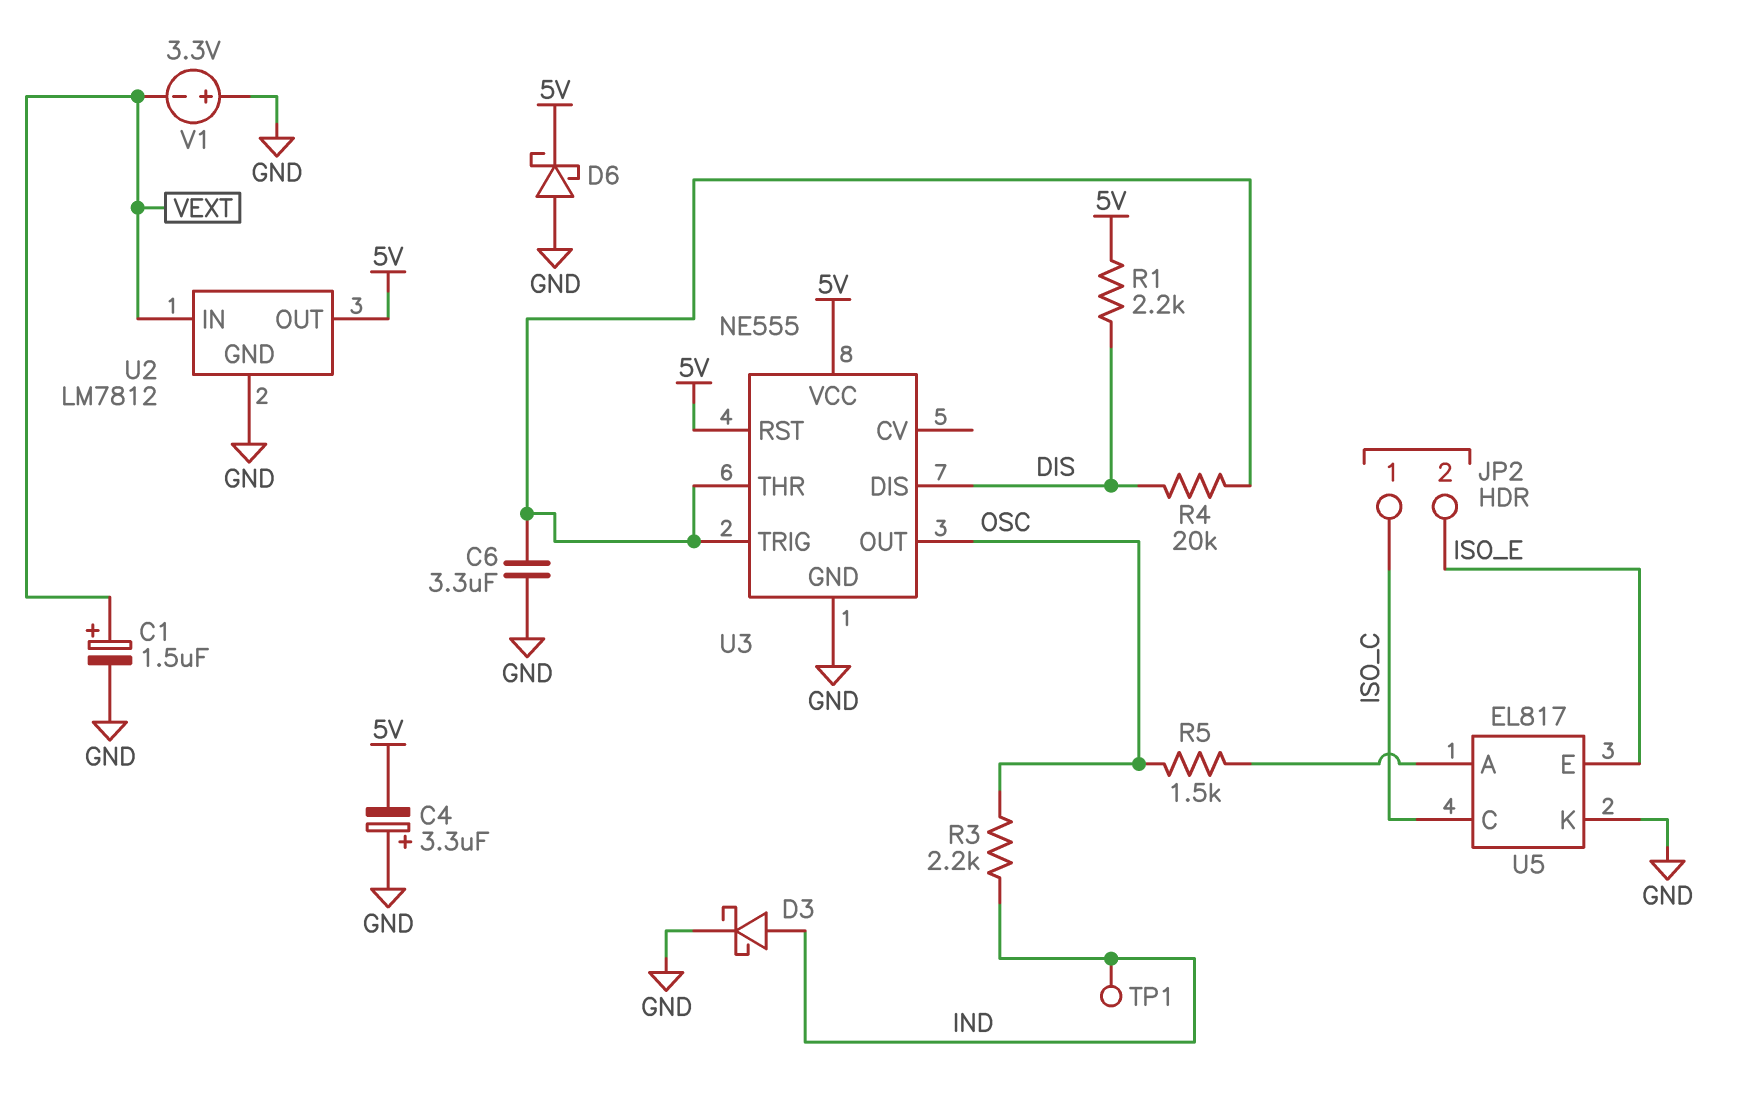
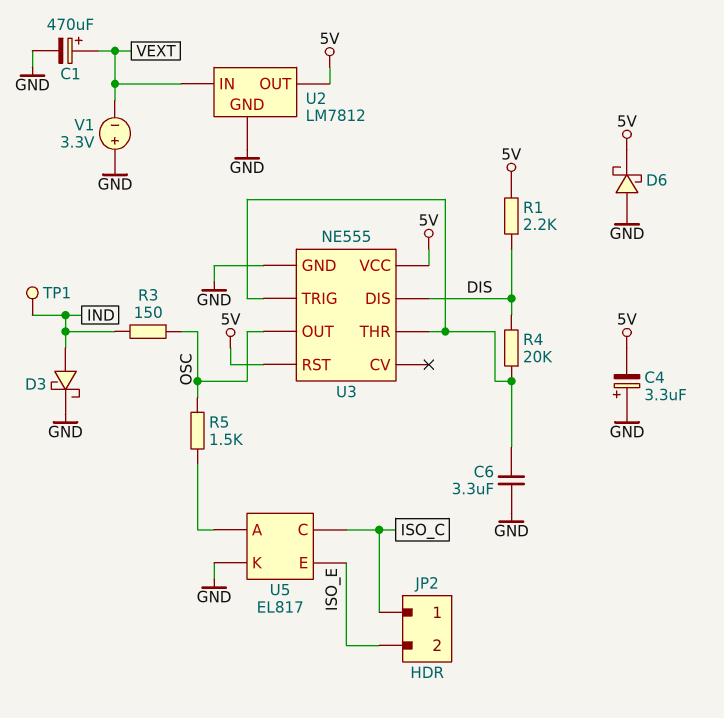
C1: 1.5uF (plus VEXT, minus GND) -> 470uF (plus VEXT, minus GND)
R3: 2.2k (IND, OSC) -> 150 (IND, OSC)

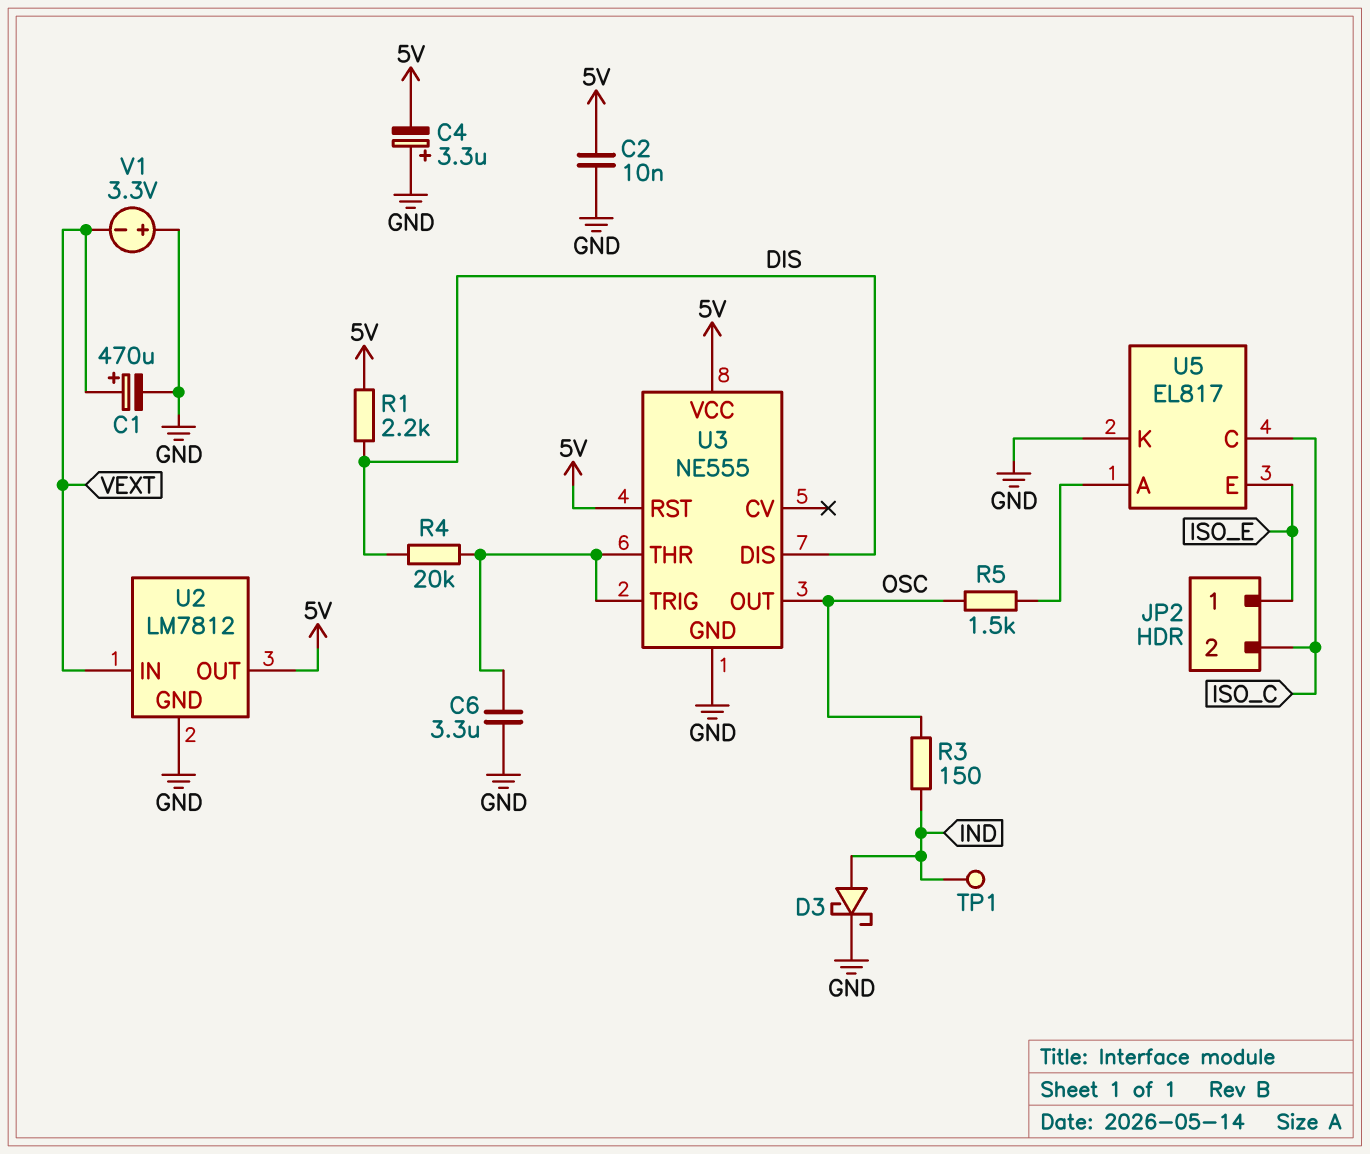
C2: none -> 10nF (5V, GND)
D6: schottky (A GND, K 5V) -> none
JP2 pin 1: ISO_C -> ISO_E
JP2 pin 2: ISO_E -> ISO_C

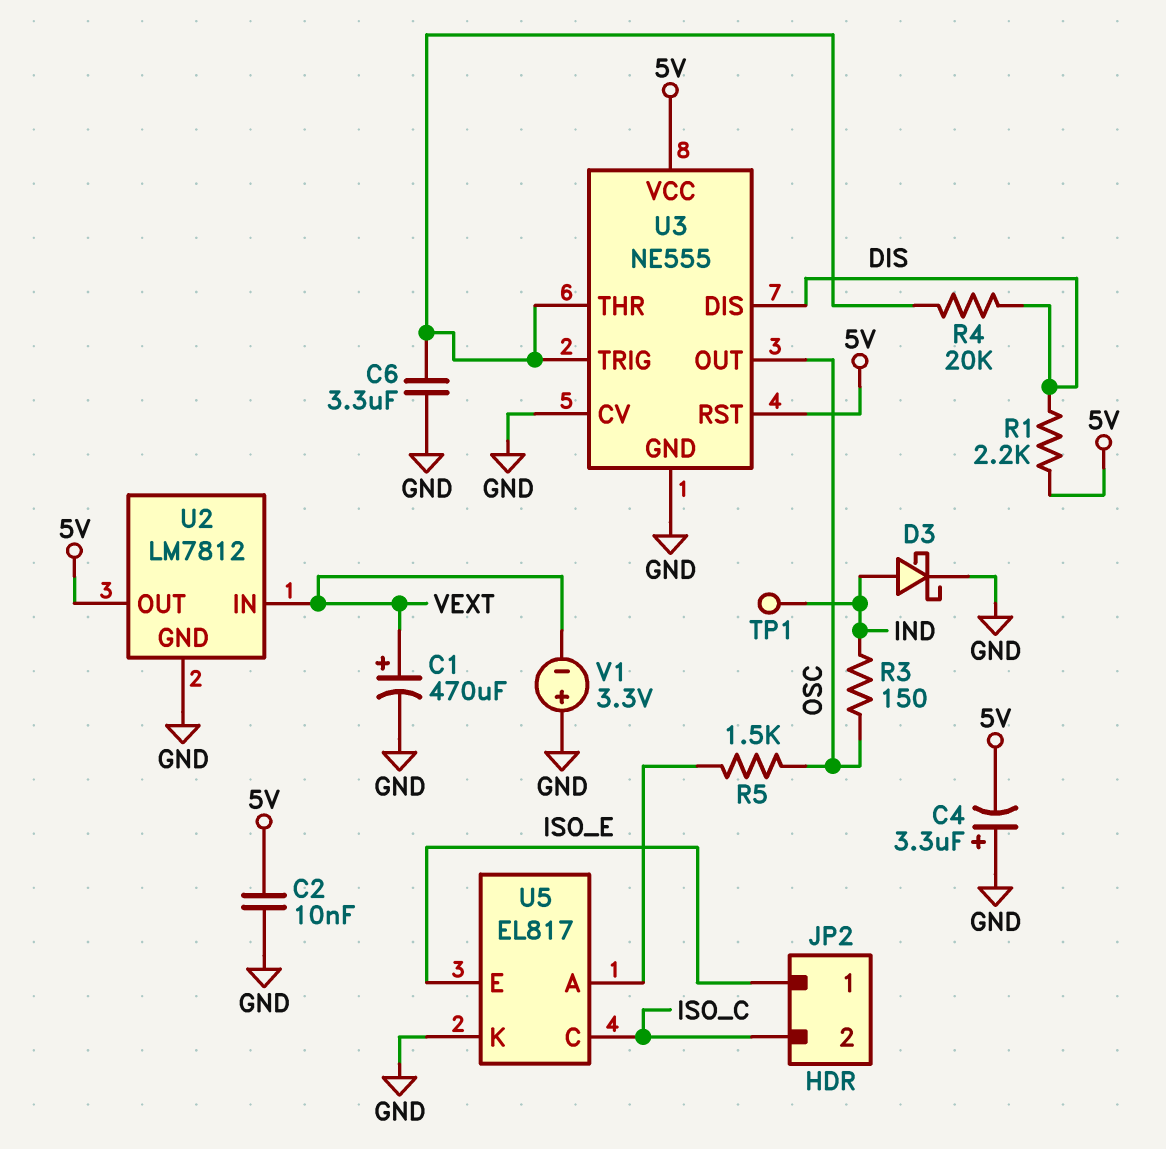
U3 pin CV: none -> GND

